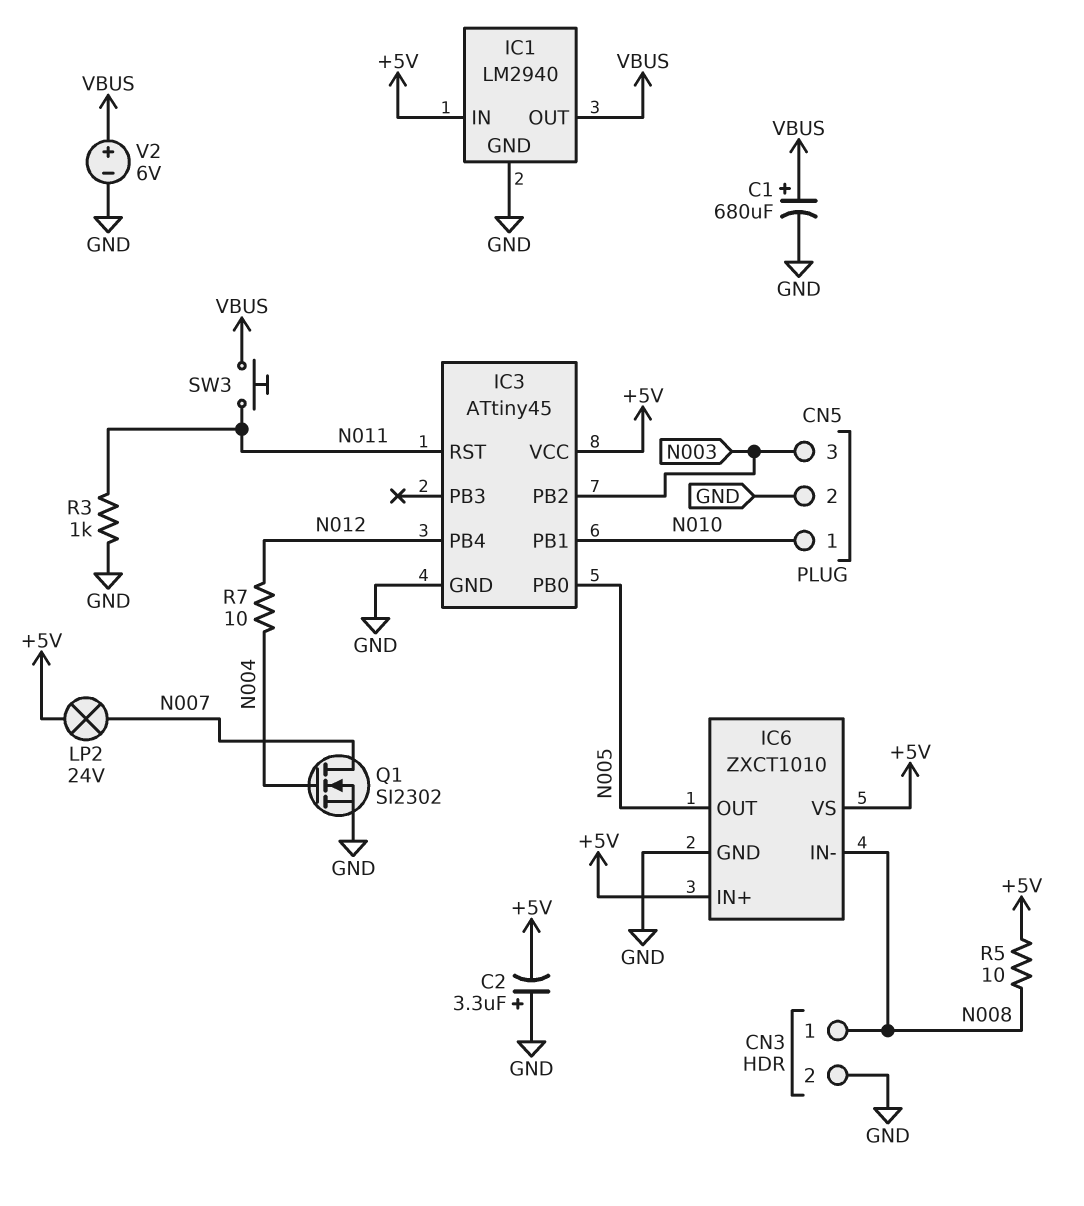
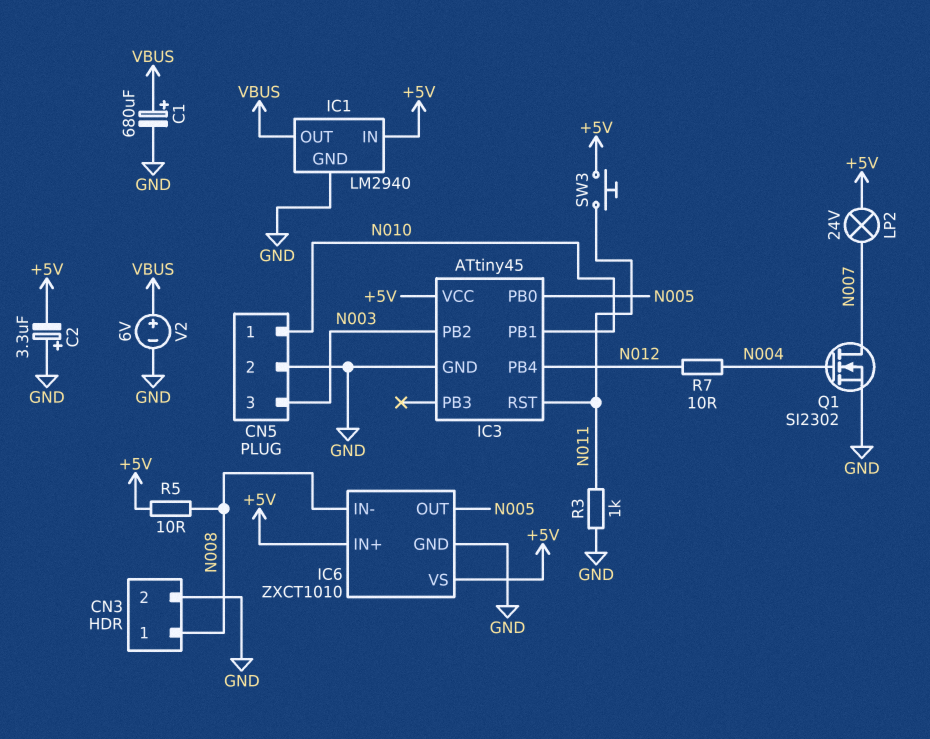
SW3: button (N011, VBUS) -> button (+5V, N011)

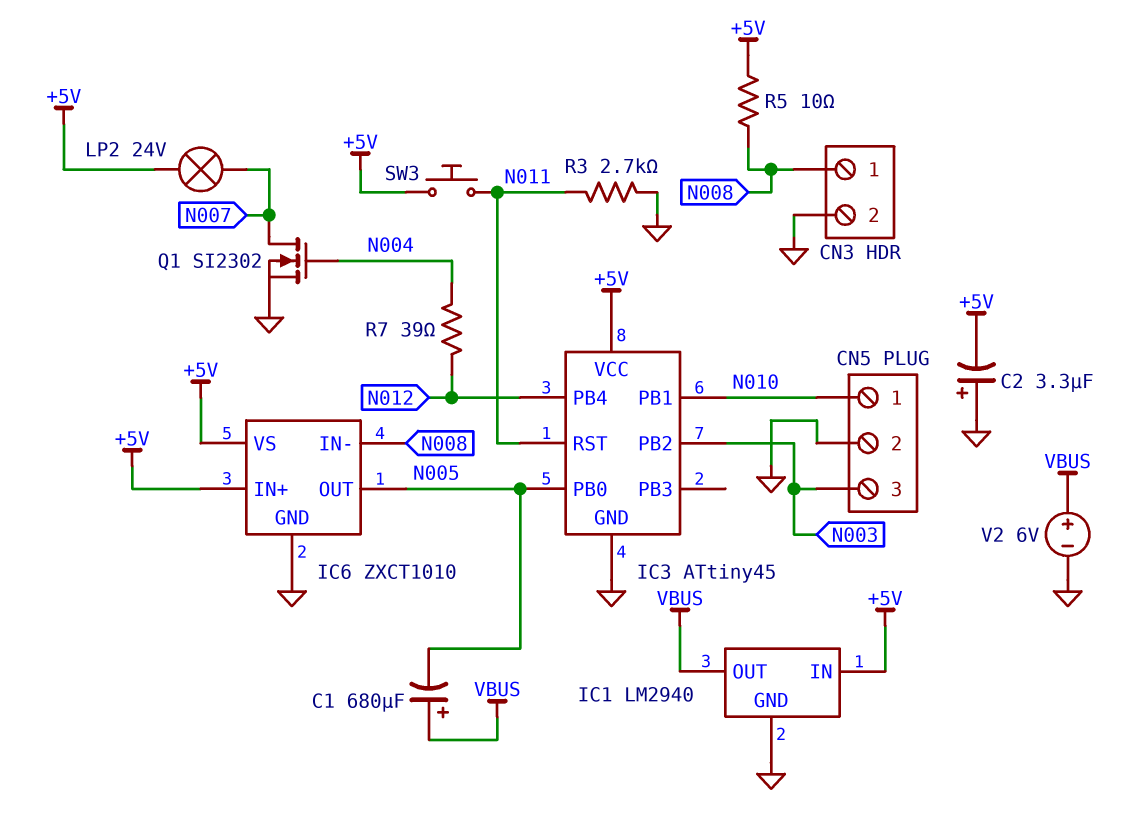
C1: 680uF (plus VBUS, minus GND) -> 680uF (plus VBUS, minus N005)
R3: 1k (GND, N011) -> 2.7k (GND, N011)
R7: 10 (N004, N012) -> 39 (N004, N012)

